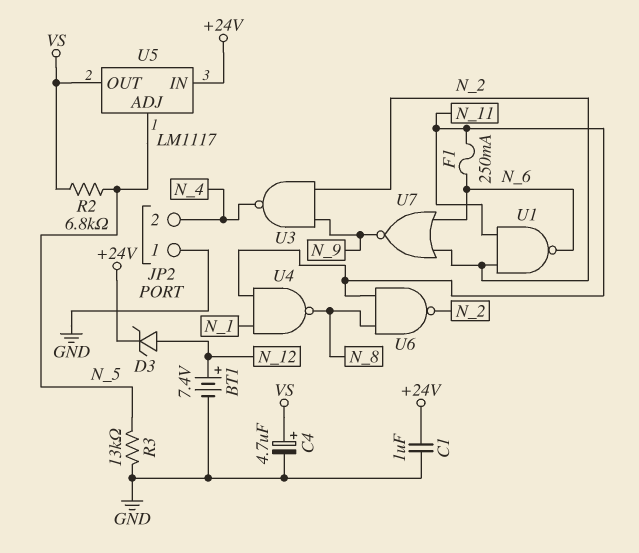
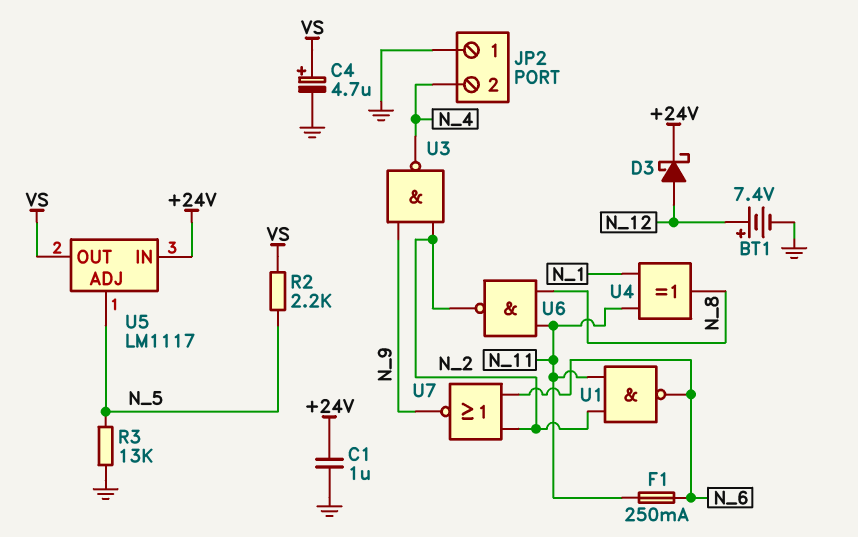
D3: zener (A N_12, K +24V) -> schottky (A N_12, K +24V)
R2: 6.8k (N_5, VS) -> 2.2k (N_5, VS)
U4: NAND (in N_1, in N_11, out N_8) -> XOR (in N_1, in N_11, out N_8)

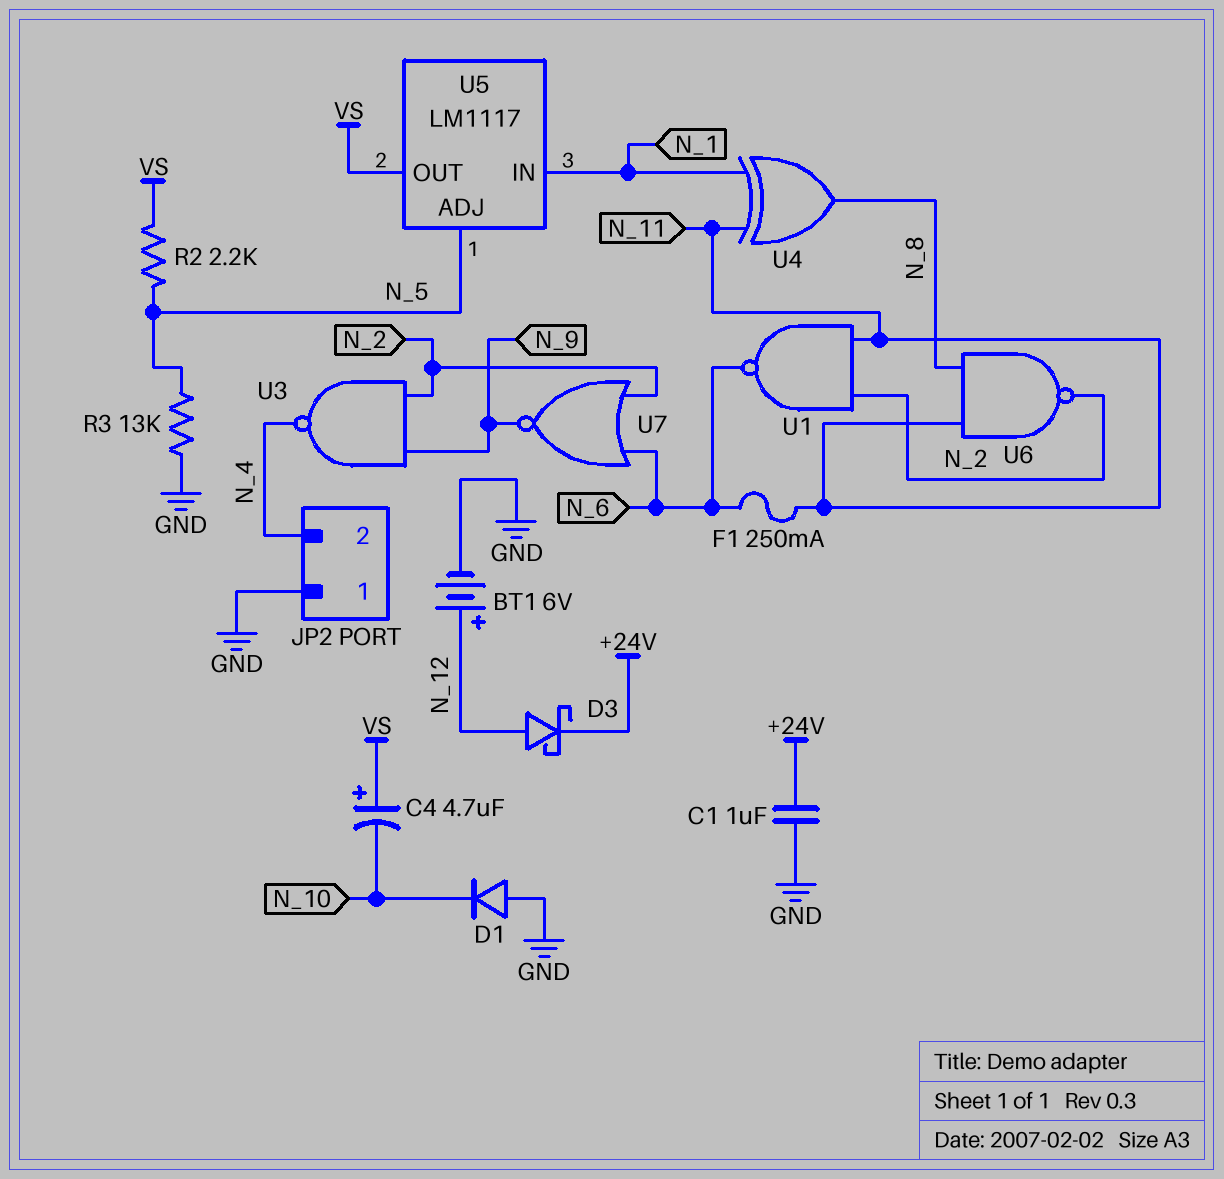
BT1: 7.4V (plus N_12, minus GND) -> 6V (plus N_12, minus GND)
C4: 4.7uF (plus VS, minus GND) -> 4.7uF (plus VS, minus N_10)
D1: none -> diode (A GND, K N_10)
U5 pin IN: +24V -> N_1

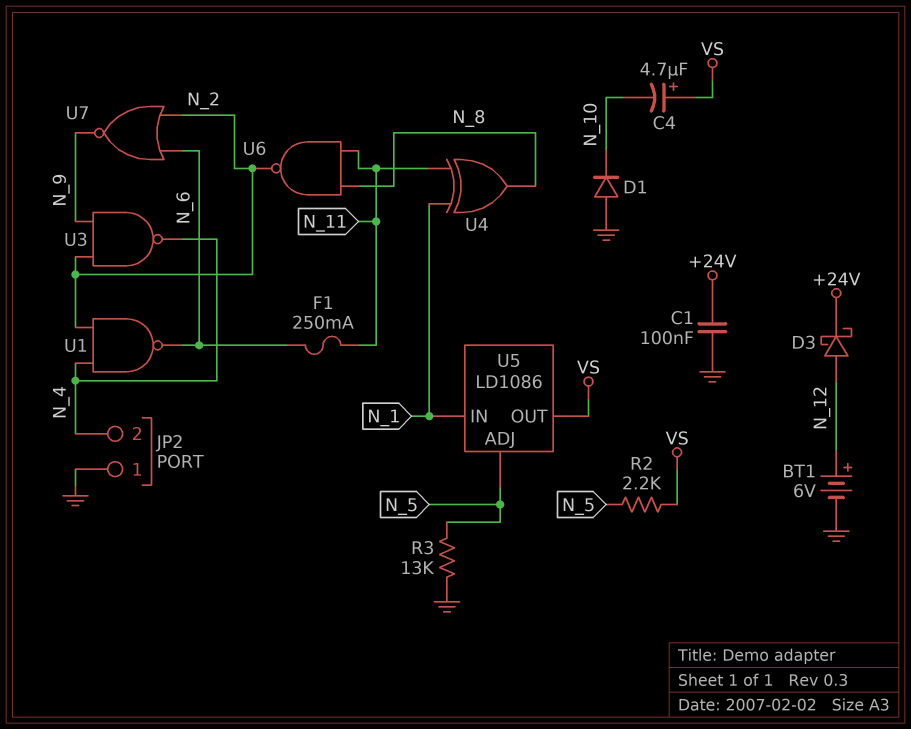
C1: 1uF (+24V, GND) -> 100nF (+24V, GND)
U1: NAND (in N_2, in N_11, out N_6) -> NAND (in N_2, in N_4, out N_6)
U5: LM1117 -> LD1086

